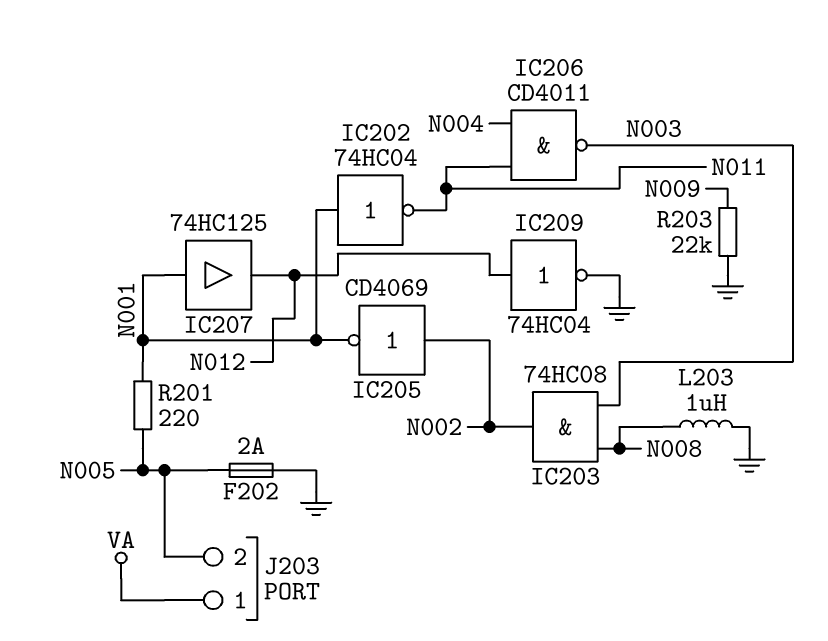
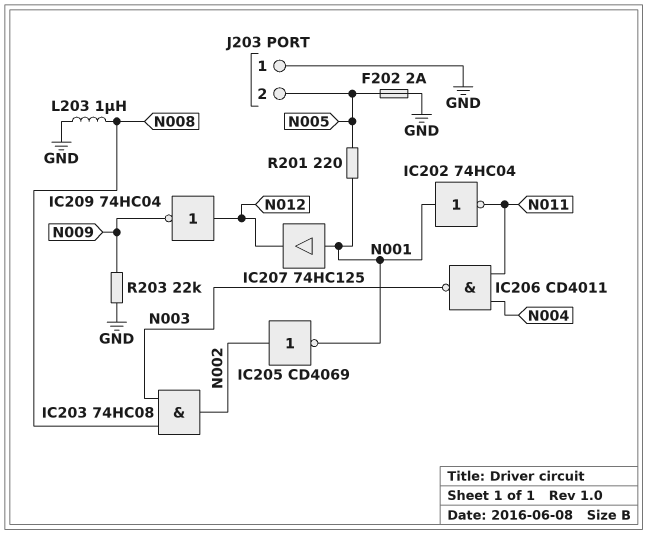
IC209: NOT 74HC04 (in N012, out GND) -> NOT 74HC04 (in N012, out N009)
J203 pin 1: VA -> GND

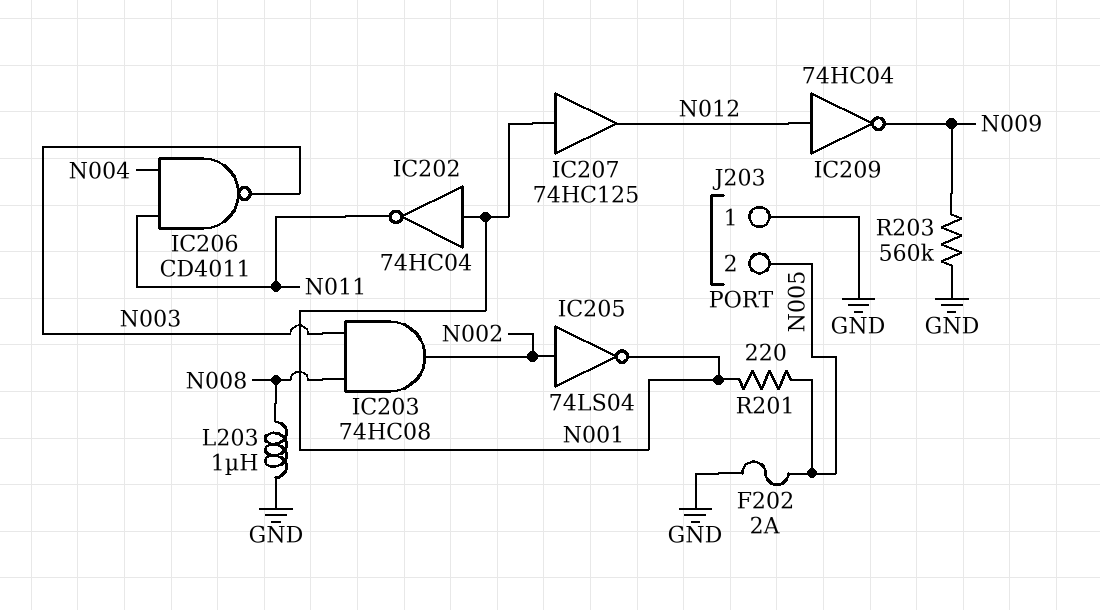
IC205: NOT CD4069 (in N002, out N001) -> NOT 74LS04 (in N002, out N001)
R203: 22k (GND, N009) -> 560k (GND, N009)

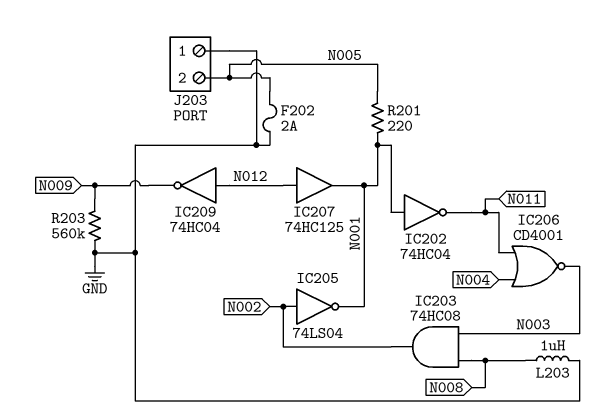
IC206: NAND CD4011 (in N004, in N011, out N003) -> NOR CD4001 (in N004, in N011, out N003)
IC207: buffer 74HC125 (in N001, out N012) -> buffer 74HC125 (in N012, out N001)

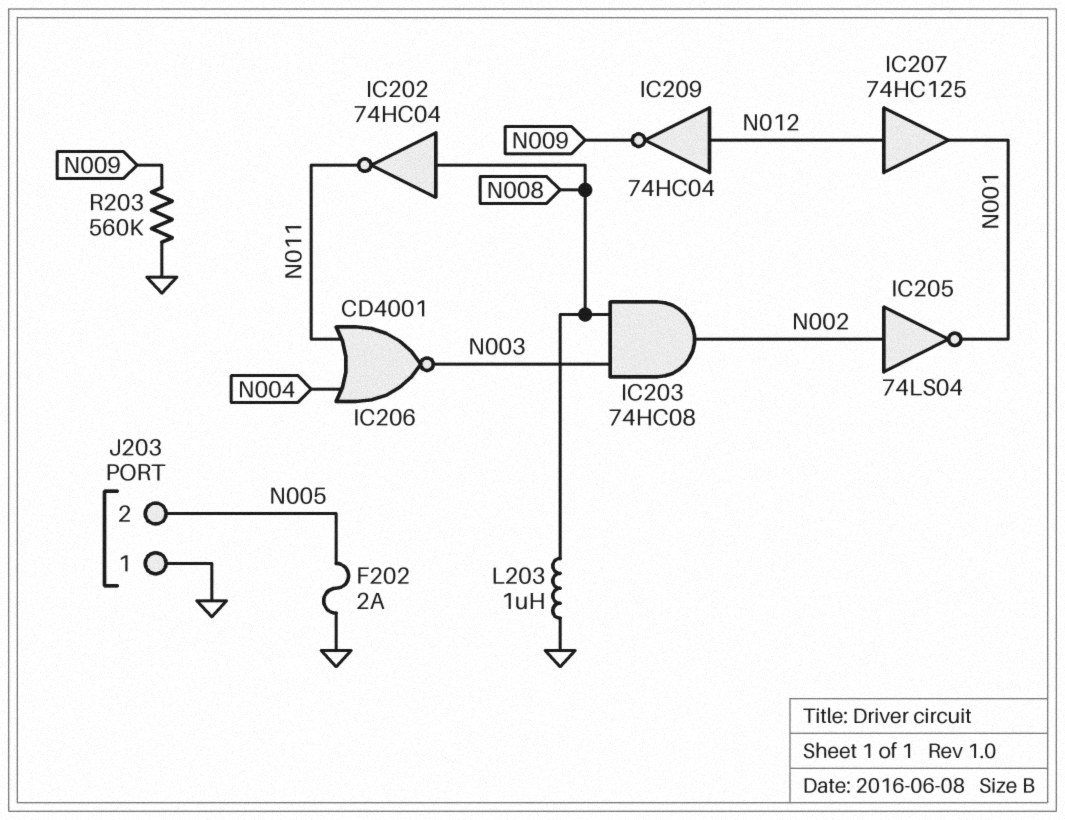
IC202: NOT 74HC04 (in N001, out N011) -> NOT 74HC04 (in N008, out N011)
R201: 220 (N001, N005) -> none

